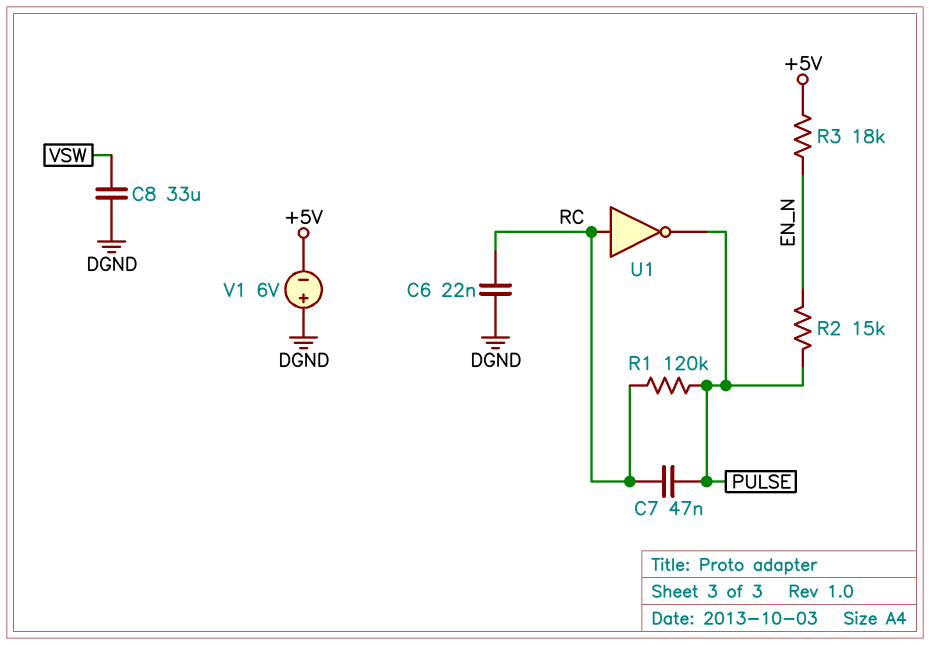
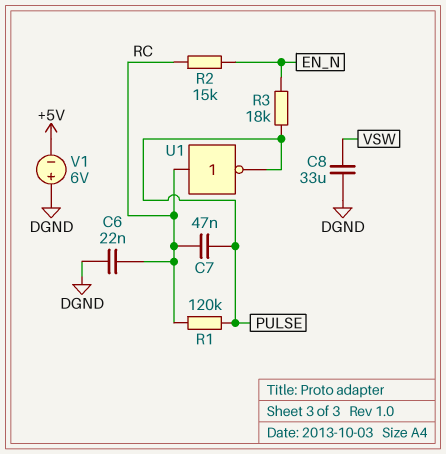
R2: 15k (EN_N, PULSE) -> 15k (EN_N, RC)
R3: 18k (+5V, EN_N) -> 18k (EN_N, PULSE)

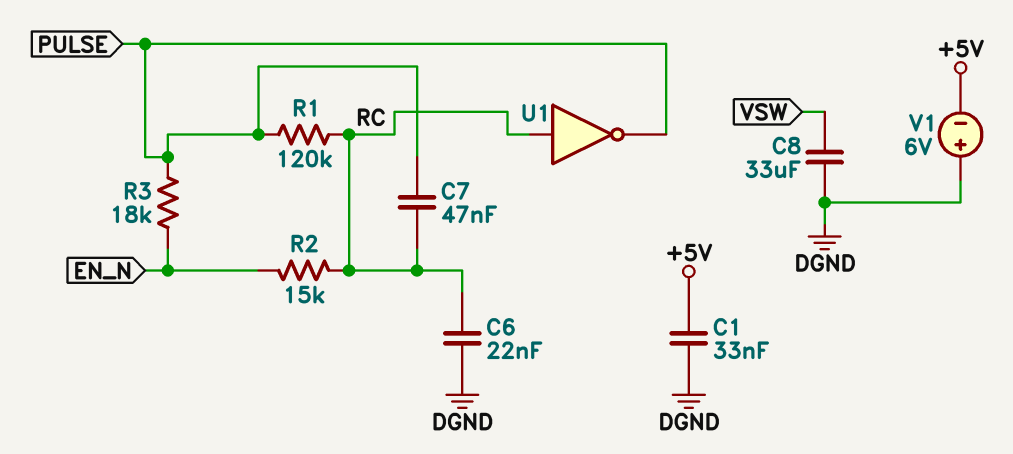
C1: none -> 33nF (+5V, DGND)

